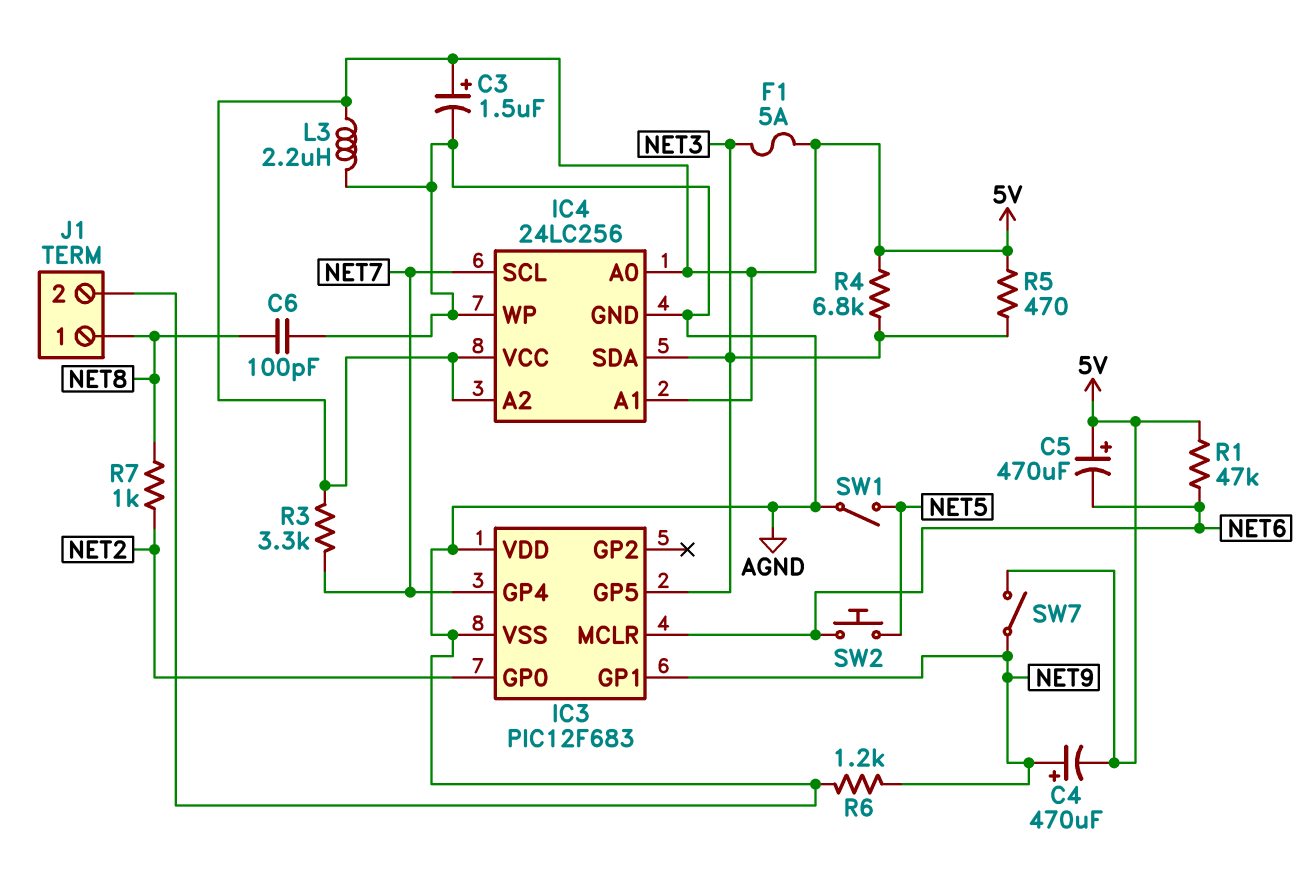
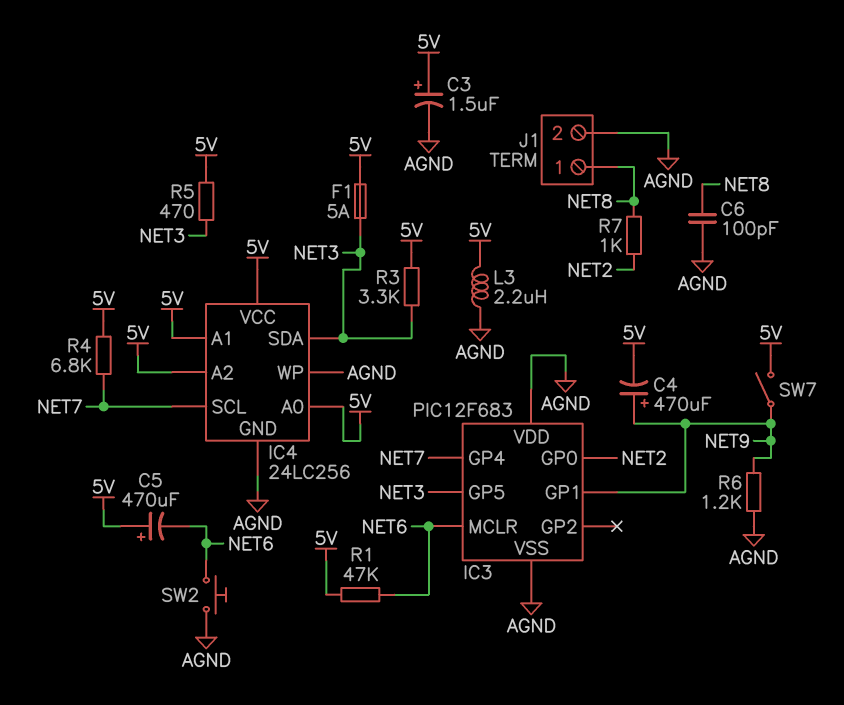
R3: 3.3k (5V, NET7) -> 3.3k (5V, NET3)
R4: 6.8k (5V, NET3) -> 6.8k (5V, NET7)
SW1: switch (AGND, NET5) -> none
SW2: button (NET5, NET6) -> button (AGND, NET6)

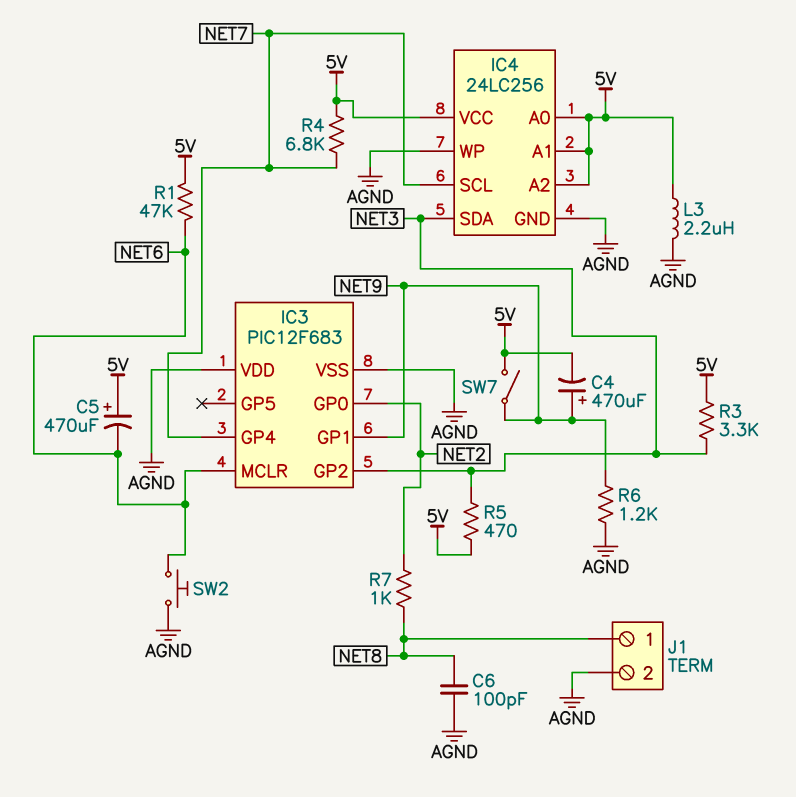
C3: 1.5uF (plus 5V, minus AGND) -> none
F1: 5A (5V, NET3) -> none
IC3 pin GP2: none -> NET3
IC3 pin GP5: NET3 -> none

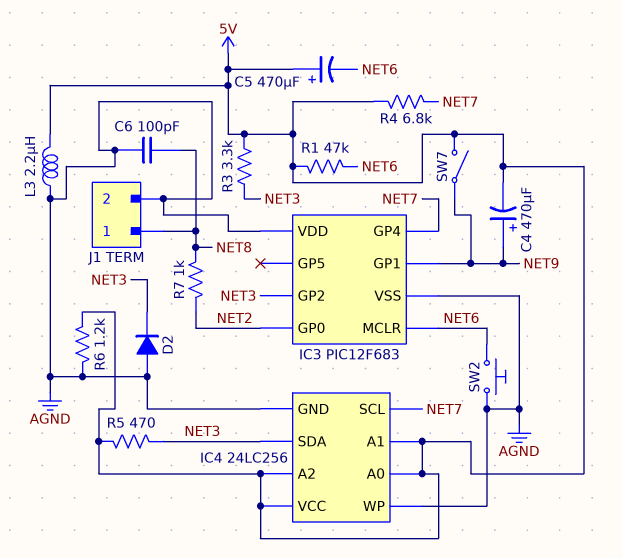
D2: none -> diode (A AGND, K NET3)
R6: 1.2k (AGND, NET9) -> 1.2k (5V, AGND)

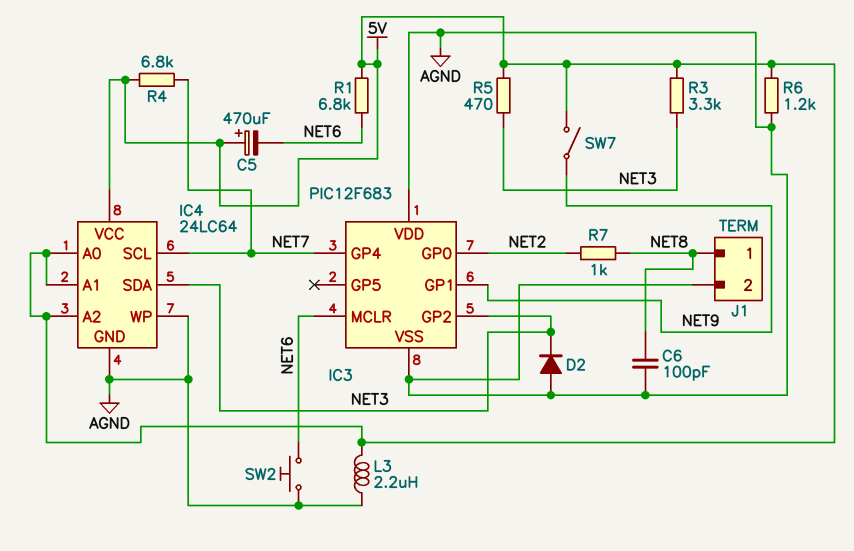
C4: 470uF (plus NET9, minus 5V) -> none
IC4: 24LC256 -> 24LC64
R1: 47k (5V, NET6) -> 6.8k (5V, NET6)

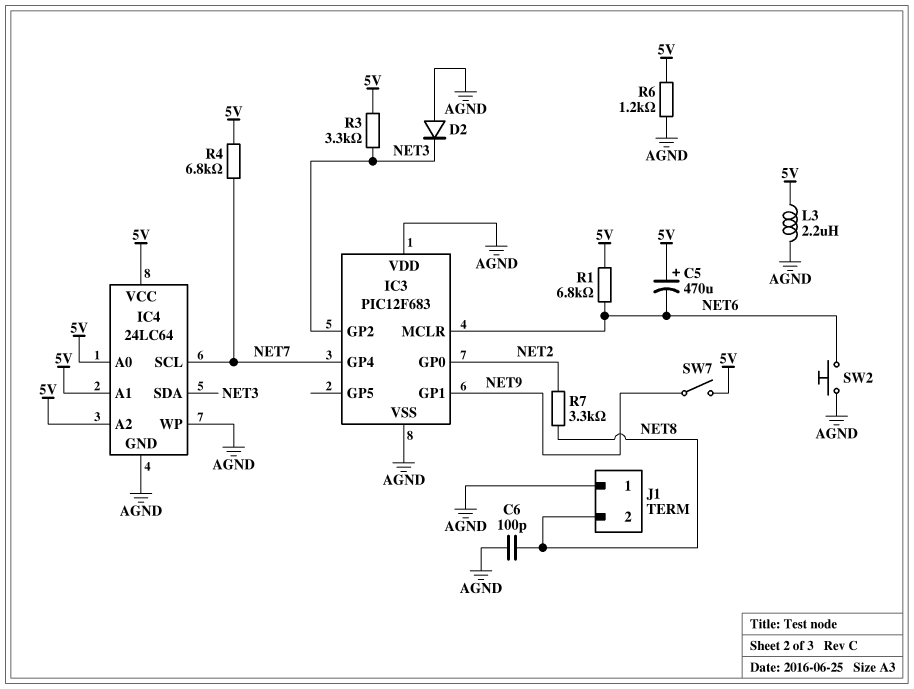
J1 pin 1: NET8 -> AGND
J1 pin 2: AGND -> NET8
R5: 470 (5V, NET3) -> none
R7: 1k (NET2, NET8) -> 3.3k (NET2, NET8)

